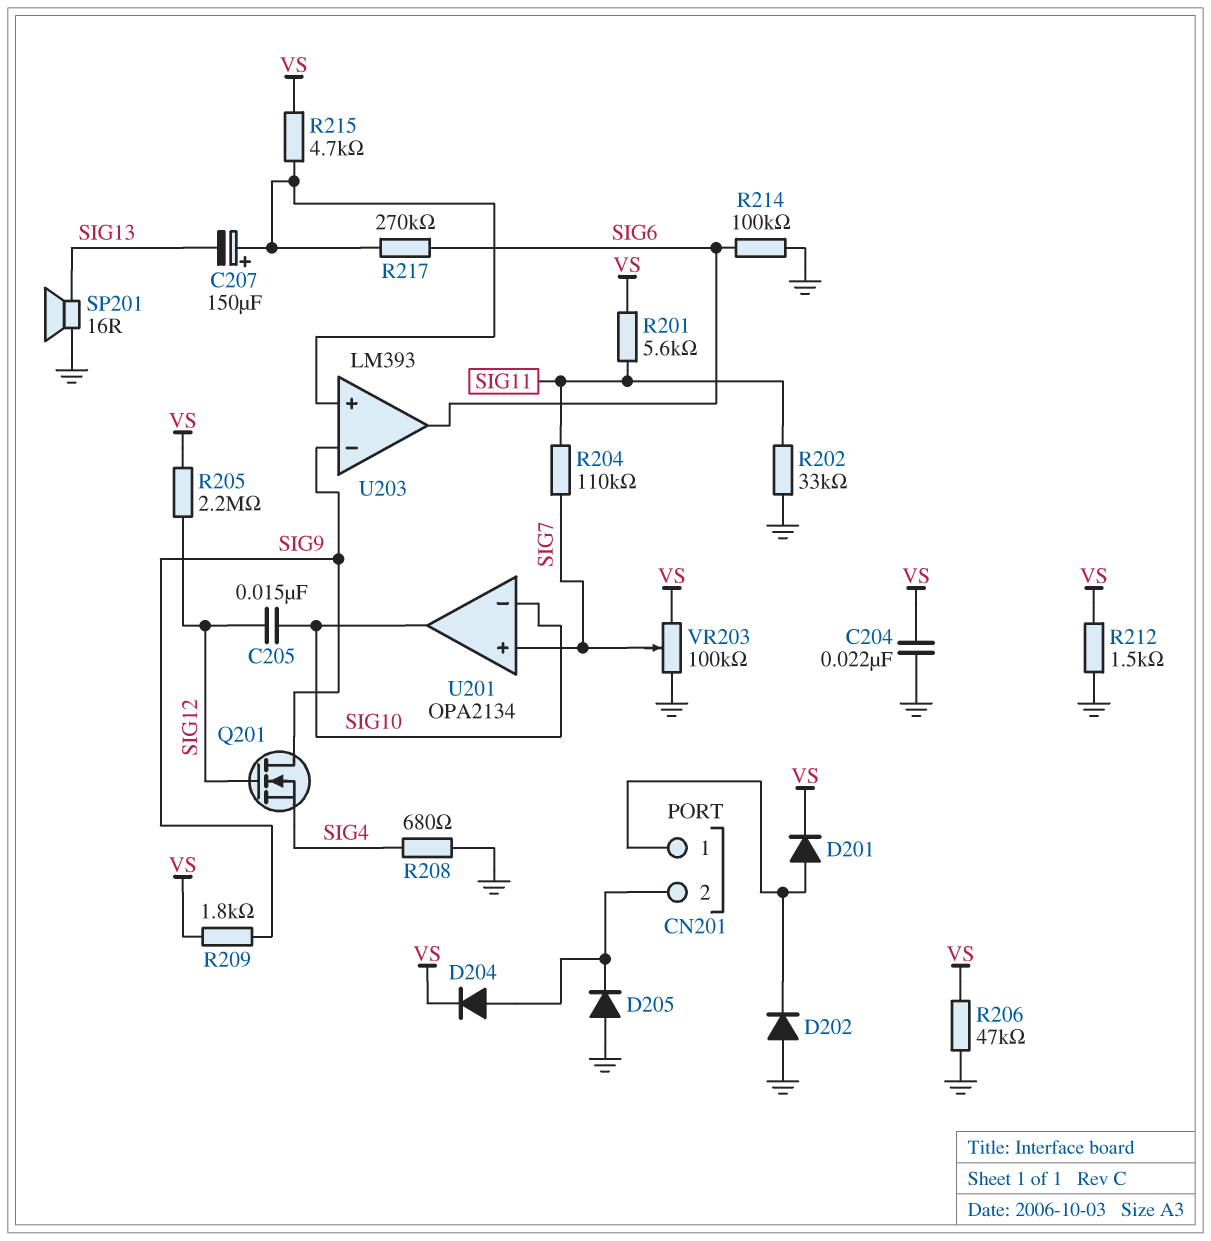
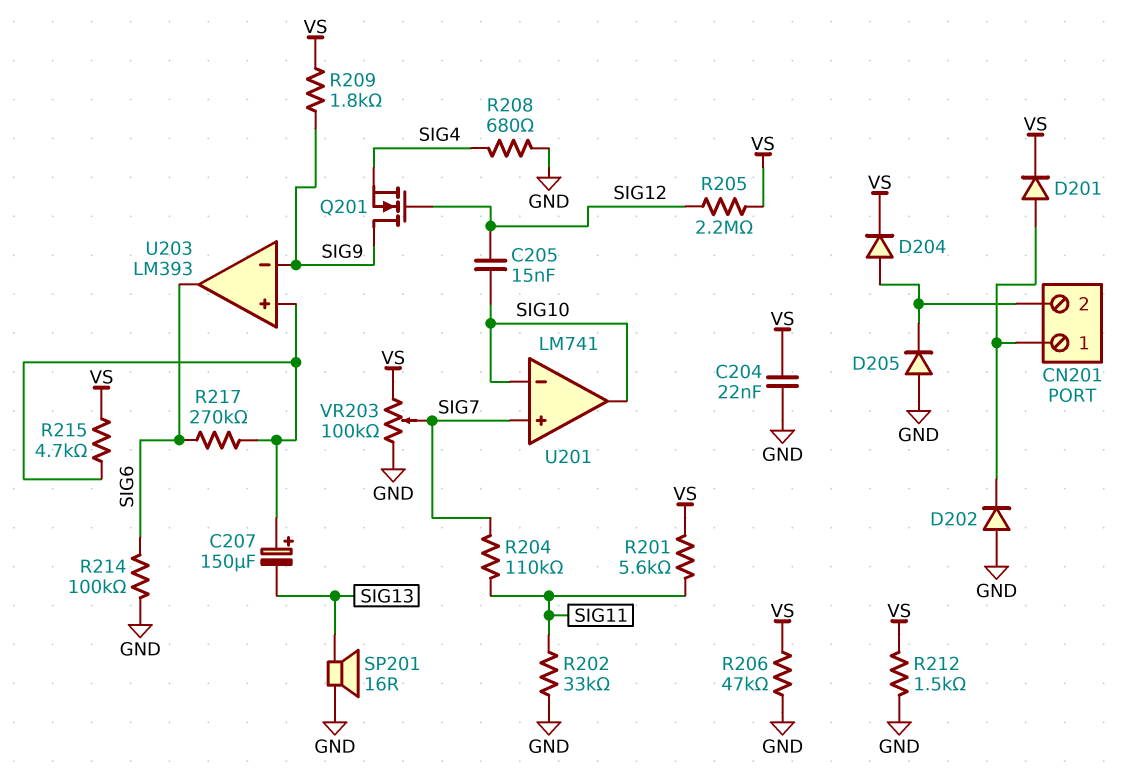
U201: OPA2134 -> LM741

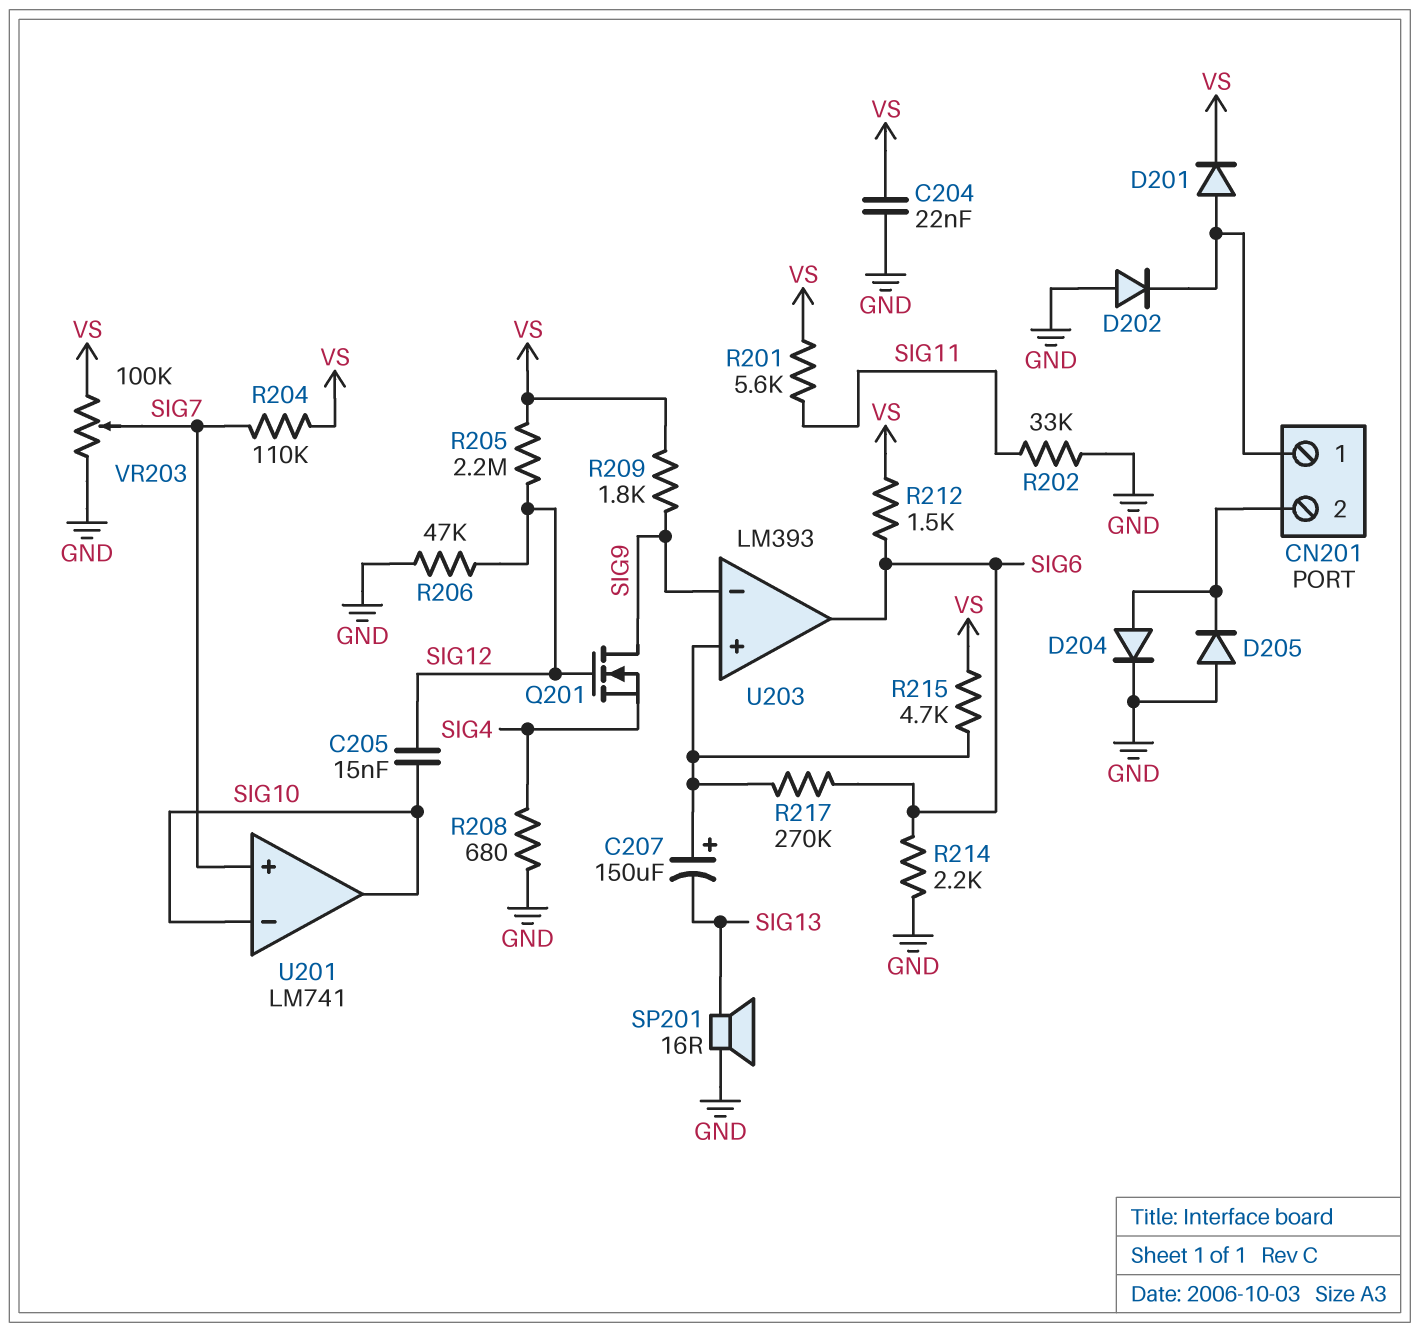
D204: diode (A CN201/2, K VS) -> diode (A CN201/2, K GND)
R204: 110k (SIG7, SIG11) -> 110k (SIG7, VS)
R206: 47k (GND, VS) -> 47k (GND, SIG12)
R212: 1.5k (GND, VS) -> 1.5k (SIG6, VS)
R214: 100k (GND, SIG6) -> 2.2k (GND, SIG6)

